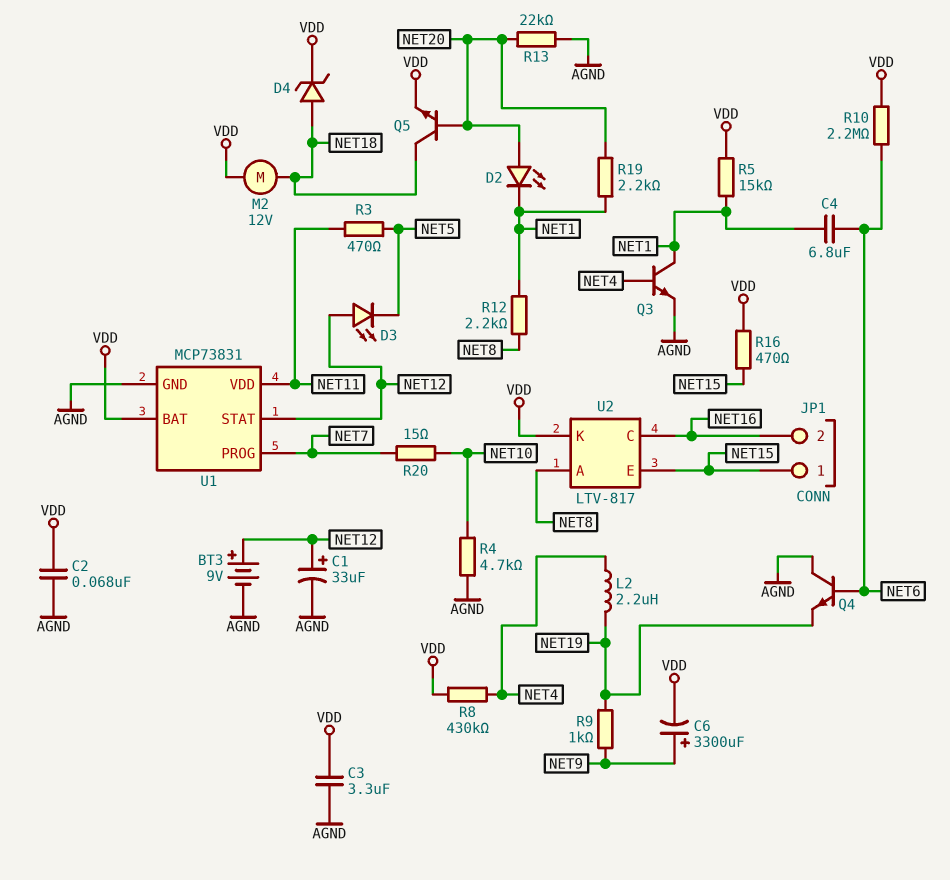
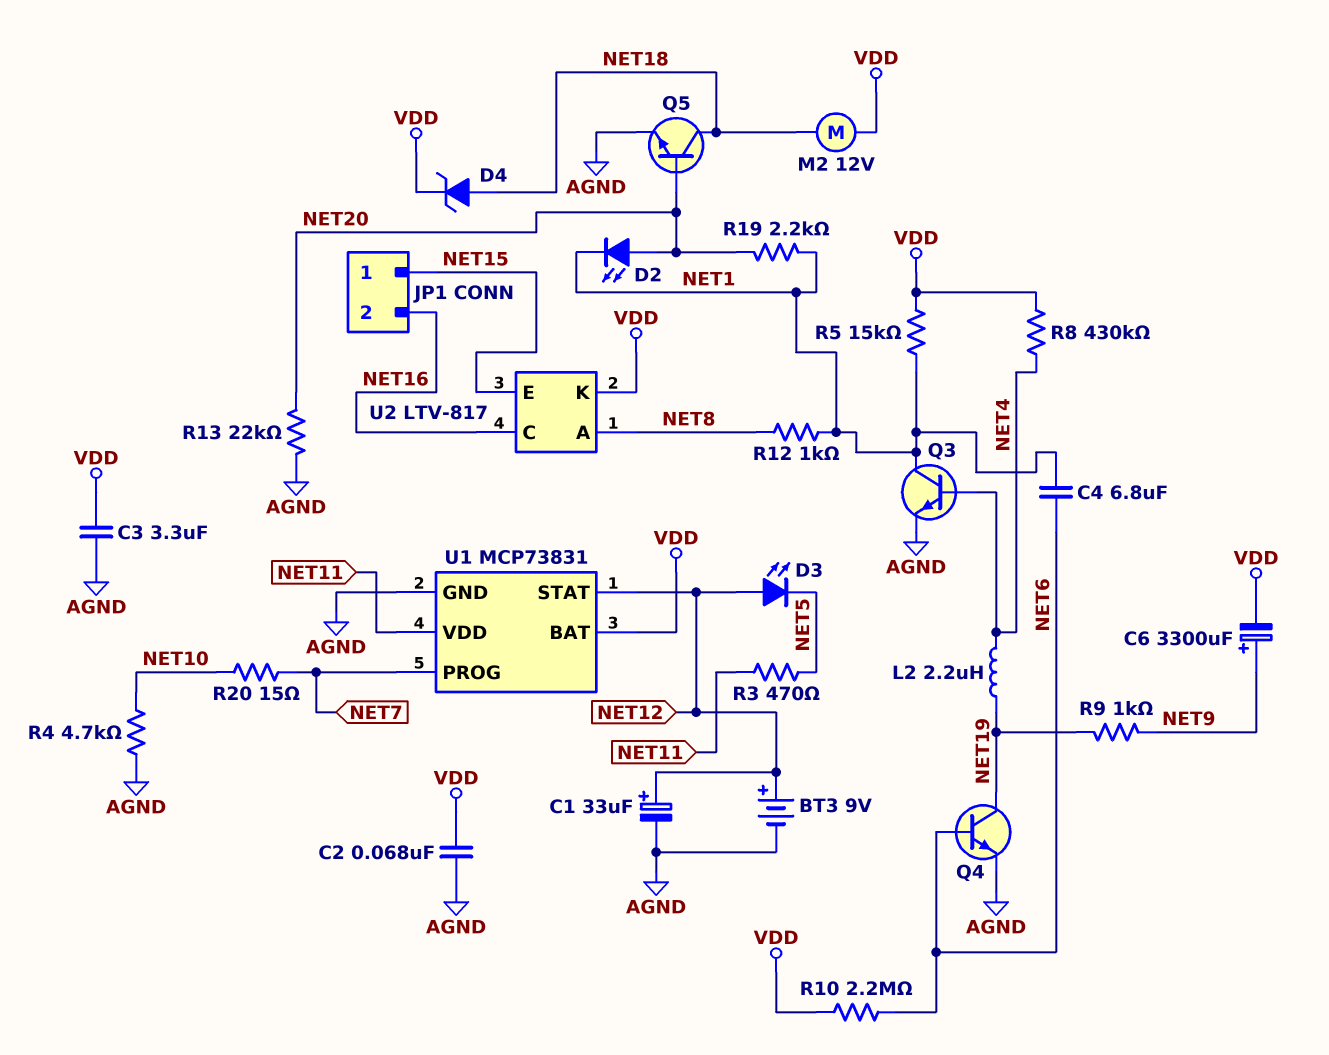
Q4: NPN (B NET6, C AGND, E NET19) -> NPN (B NET6, C NET19, E AGND)
Q5: NPN (B NET20, C NET18, E VDD) -> NPN (B NET20, C NET18, E AGND)
R12: 2.2k (NET1, NET8) -> 1k (NET1, NET8)
R16: 470 (NET15, VDD) -> none

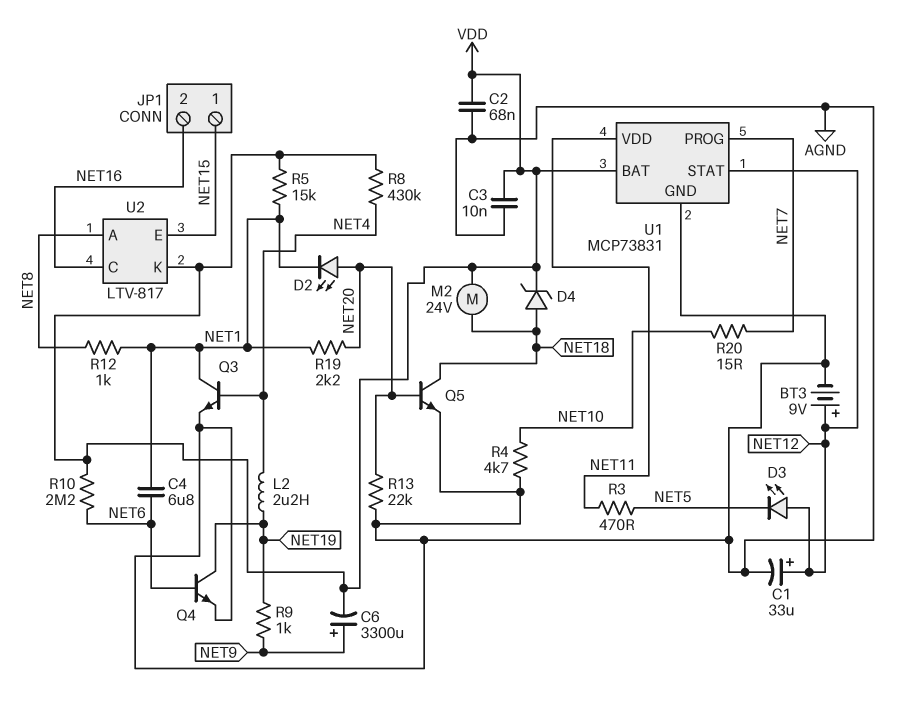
C3: 3.3uF (AGND, VDD) -> 10nF (AGND, VDD)
M2: motor 12V (NET18, VDD) -> motor 24V (NET18, VDD)

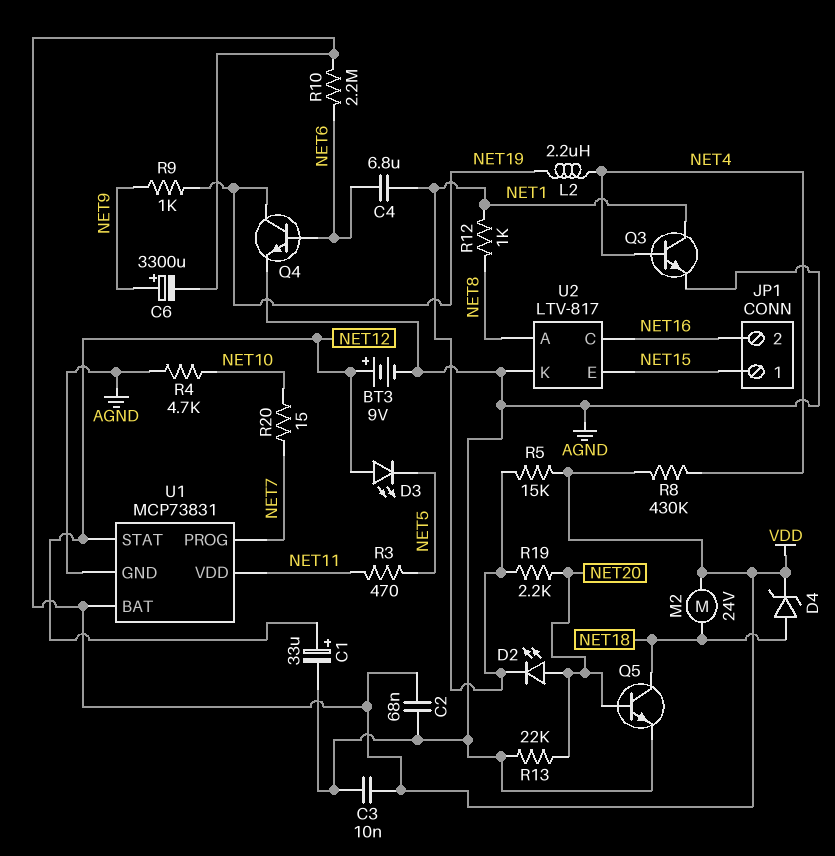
U2 pin K: VDD -> AGND

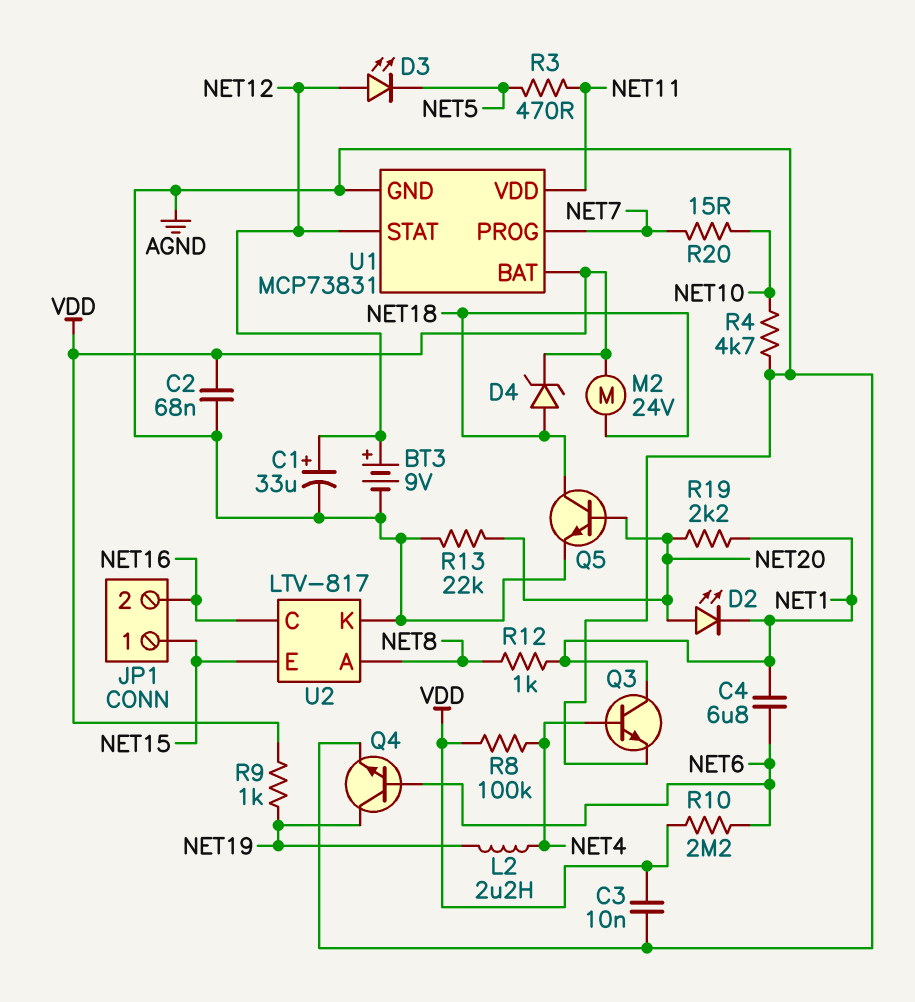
C6: 3300uF (plus NET9, minus VDD) -> none
R5: 15k (NET1, VDD) -> none
R8: 430k (NET4, VDD) -> 100k (NET4, VDD)
R9: 1k (NET9, NET19) -> 1k (NET19, VDD)

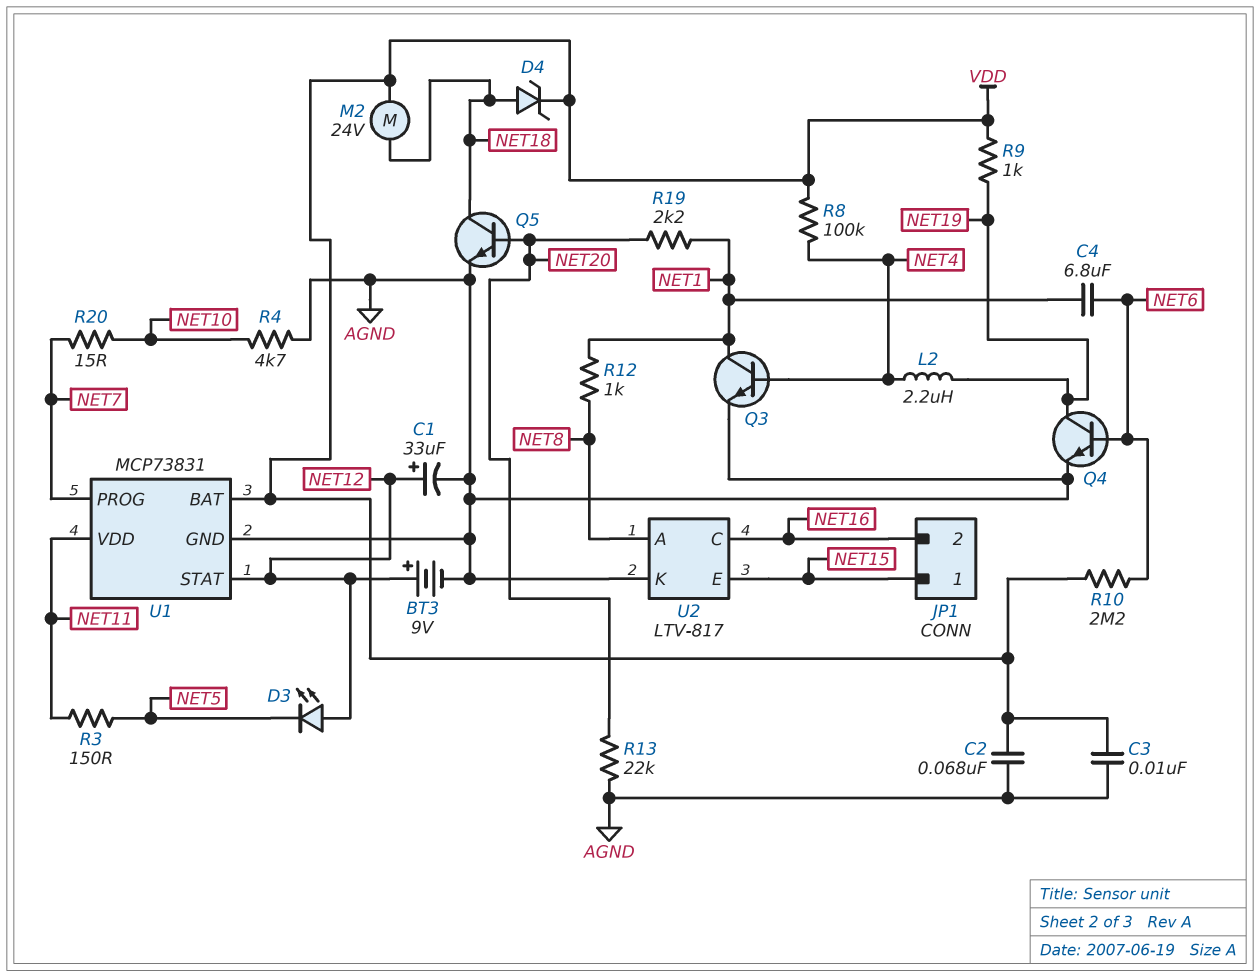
D2: LED (A NET20, K NET1) -> none
R3: 470 (NET5, NET11) -> 150 (NET5, NET11)

